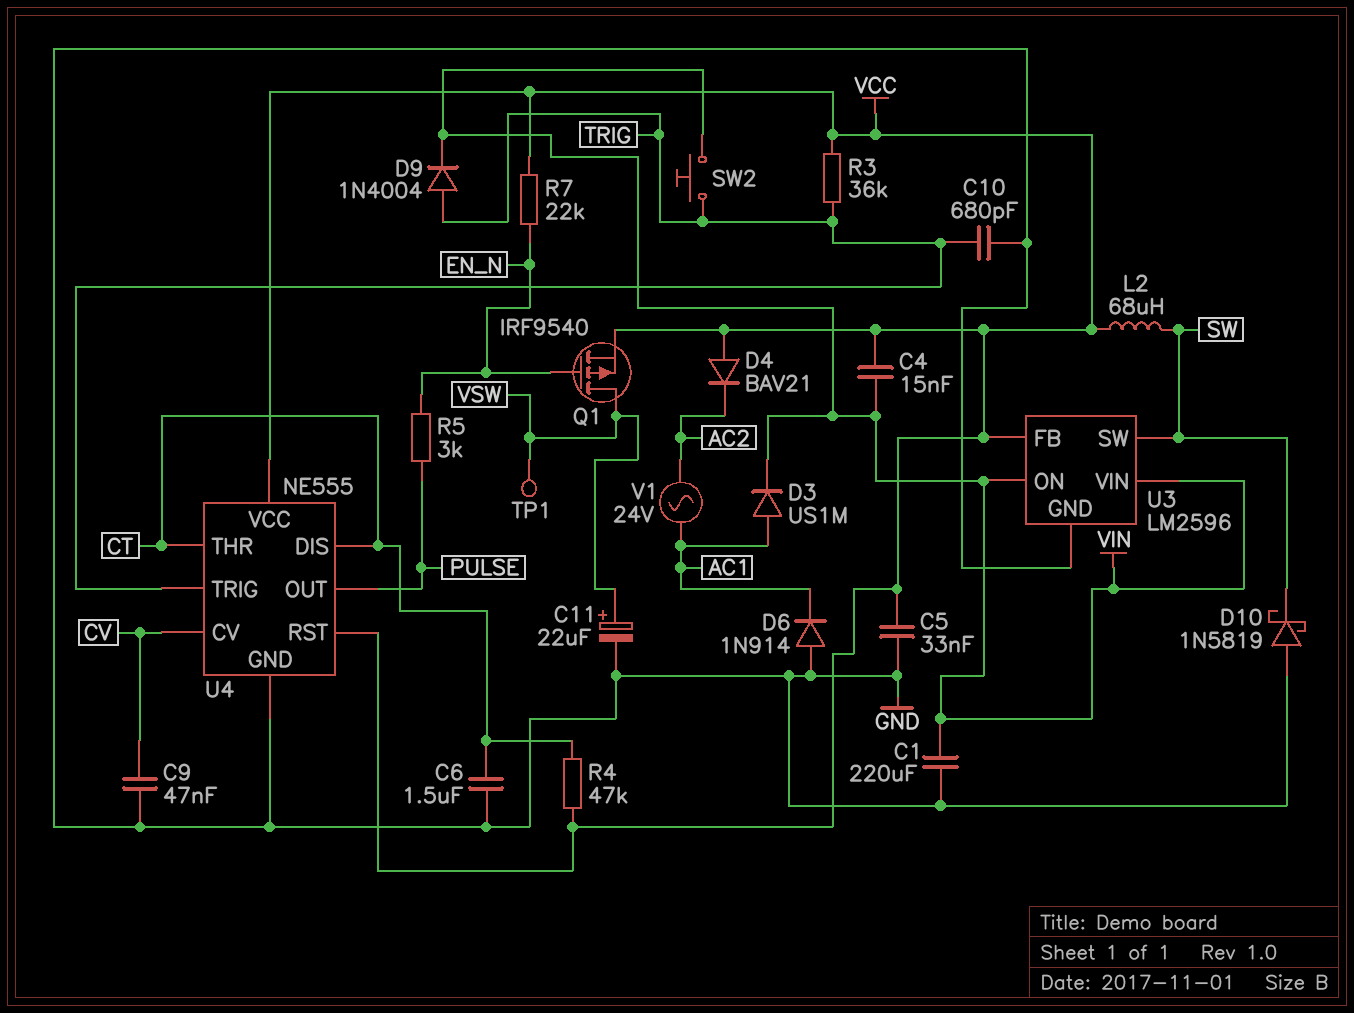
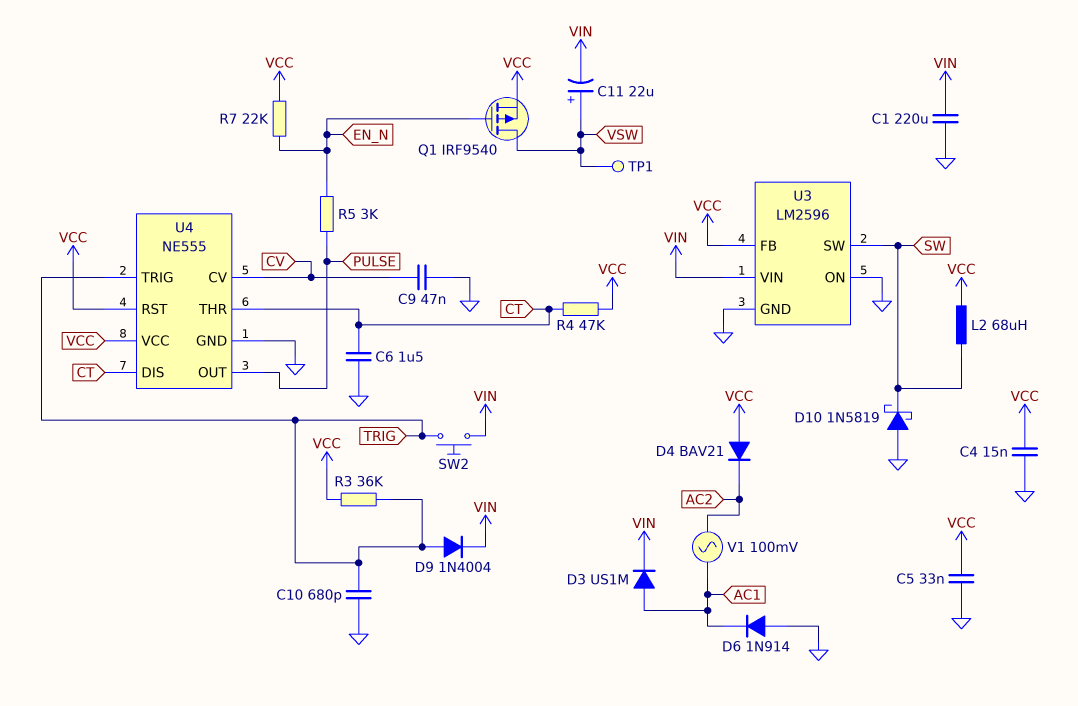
C4: 15nF (VCC, VIN) -> 15nF (GND, VCC)
C11: 22uF (plus VSW, minus GND) -> 22uF (plus VSW, minus VIN)
U3 pin ON: VIN -> GND
V1: AC 24V (AC1, AC2) -> AC 100mV (AC1, AC2)

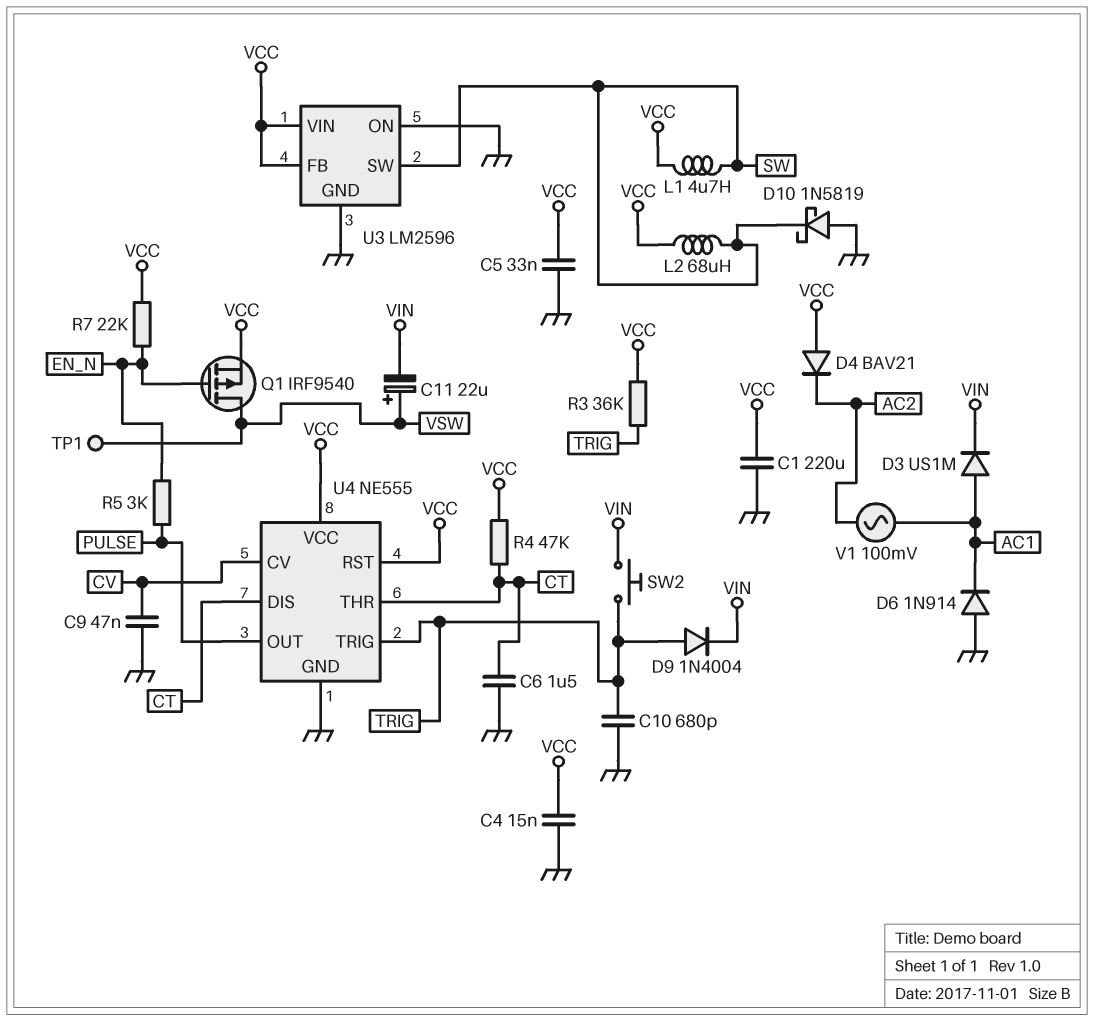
C1: 220uF (GND, VIN) -> 220uF (GND, VCC)
L1: none -> 4.7uH (SW, VCC)
U3 pin VIN: VIN -> VCC

